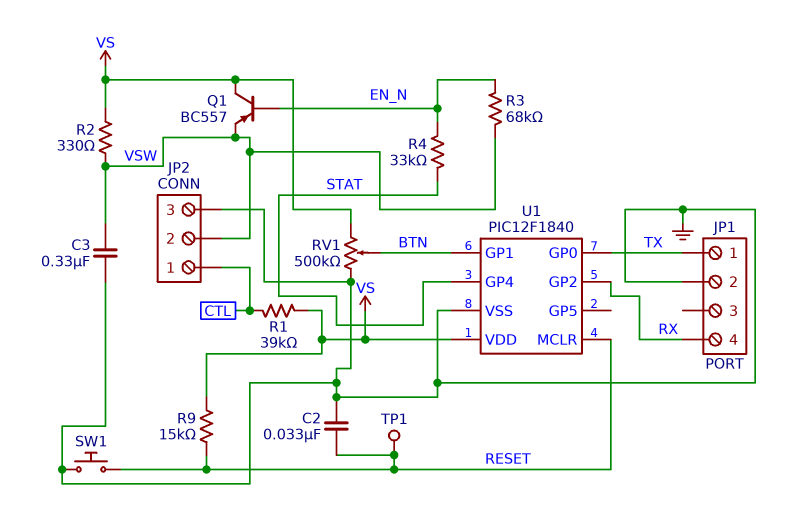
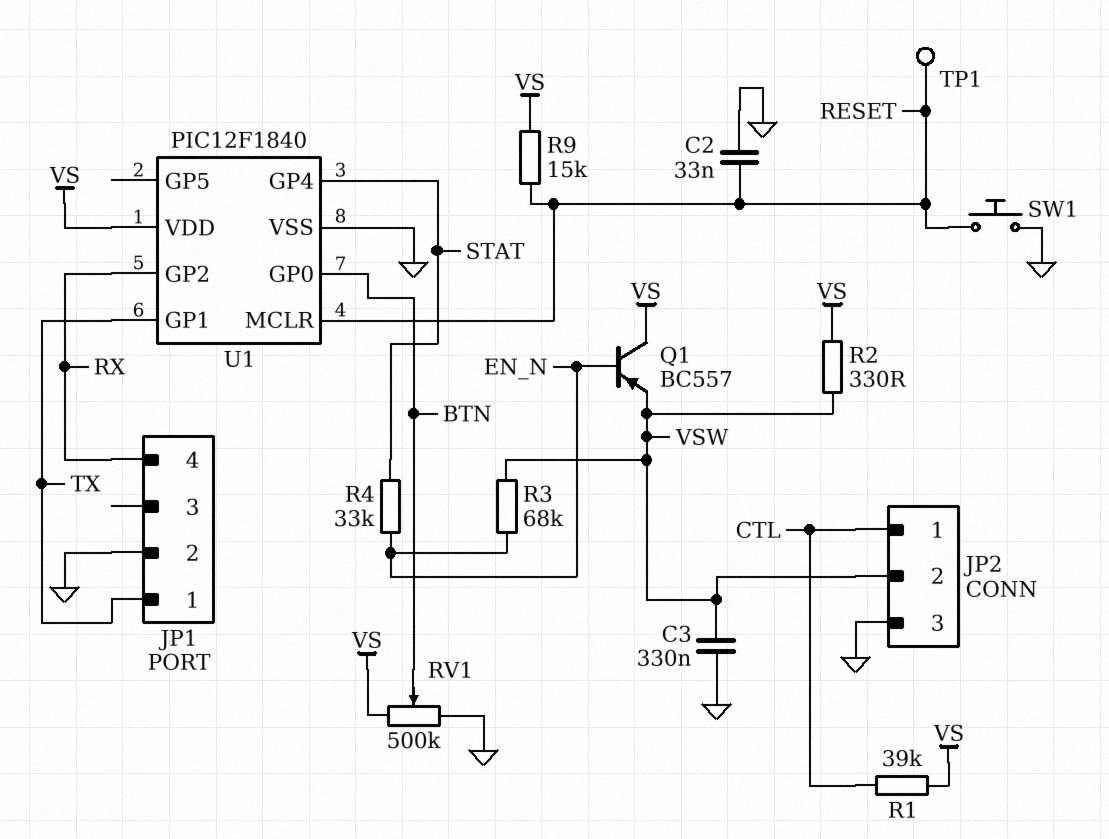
U1 pin GP0: TX -> BTN
U1 pin GP1: BTN -> TX

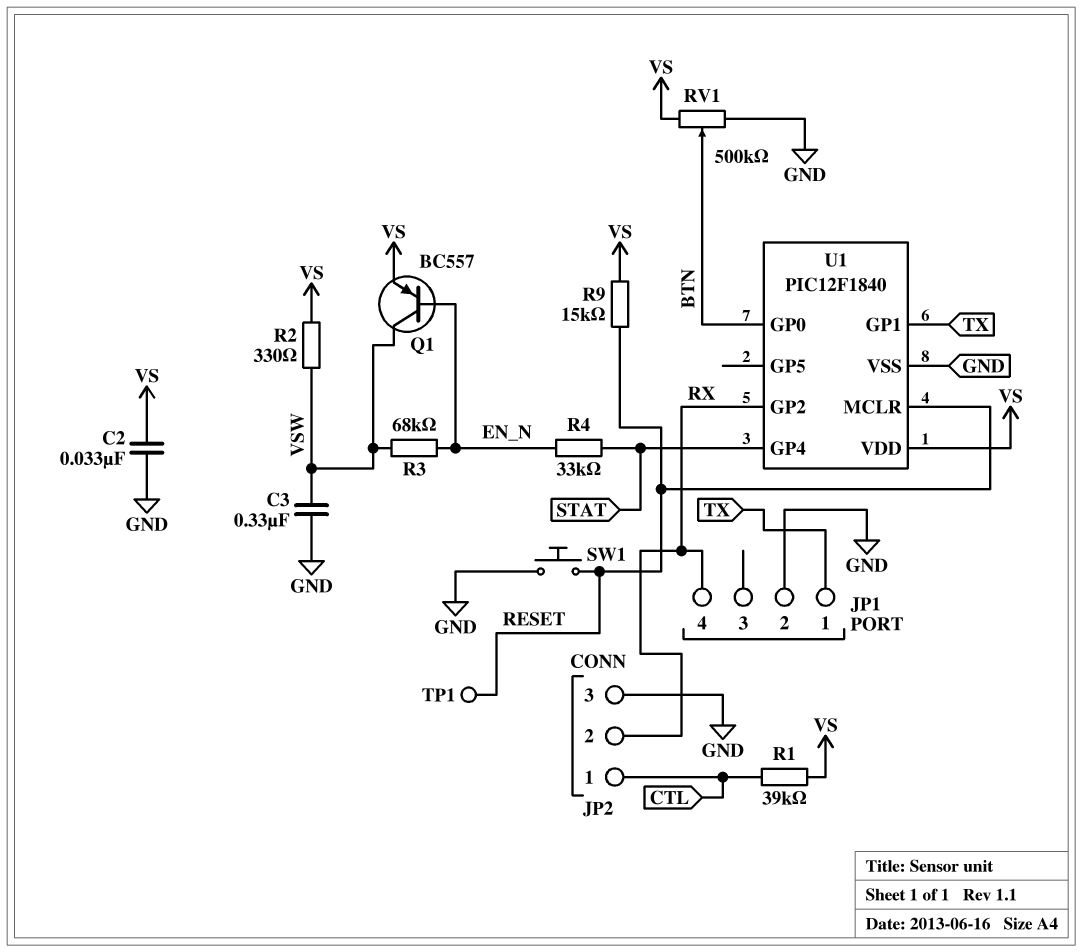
C2: 33nF (GND, RESET) -> 33nF (GND, VS)
JP2 pin 2: VSW -> RX
Q1: PNP BC557 (B EN_N, C VS, E VSW) -> PNP BC557 (B EN_N, C VSW, E VS)

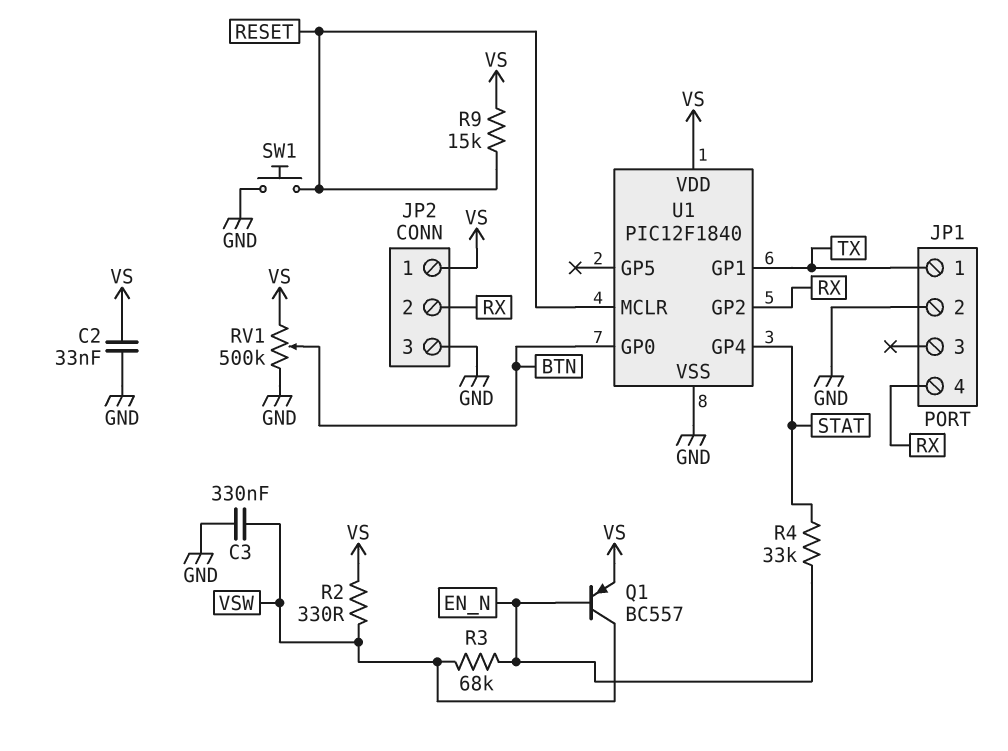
JP2 pin 1: CTL -> VS
R1: 39k (CTL, VS) -> none
TP1: test point (RESET) -> none

